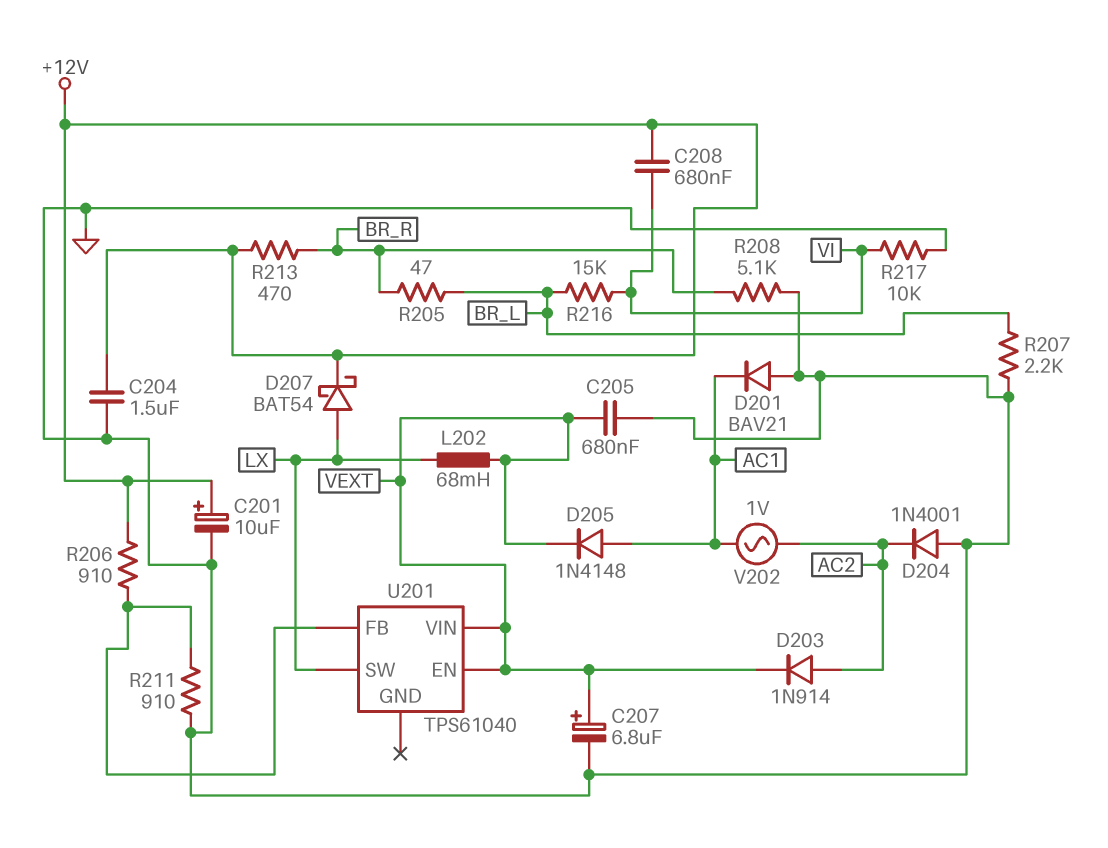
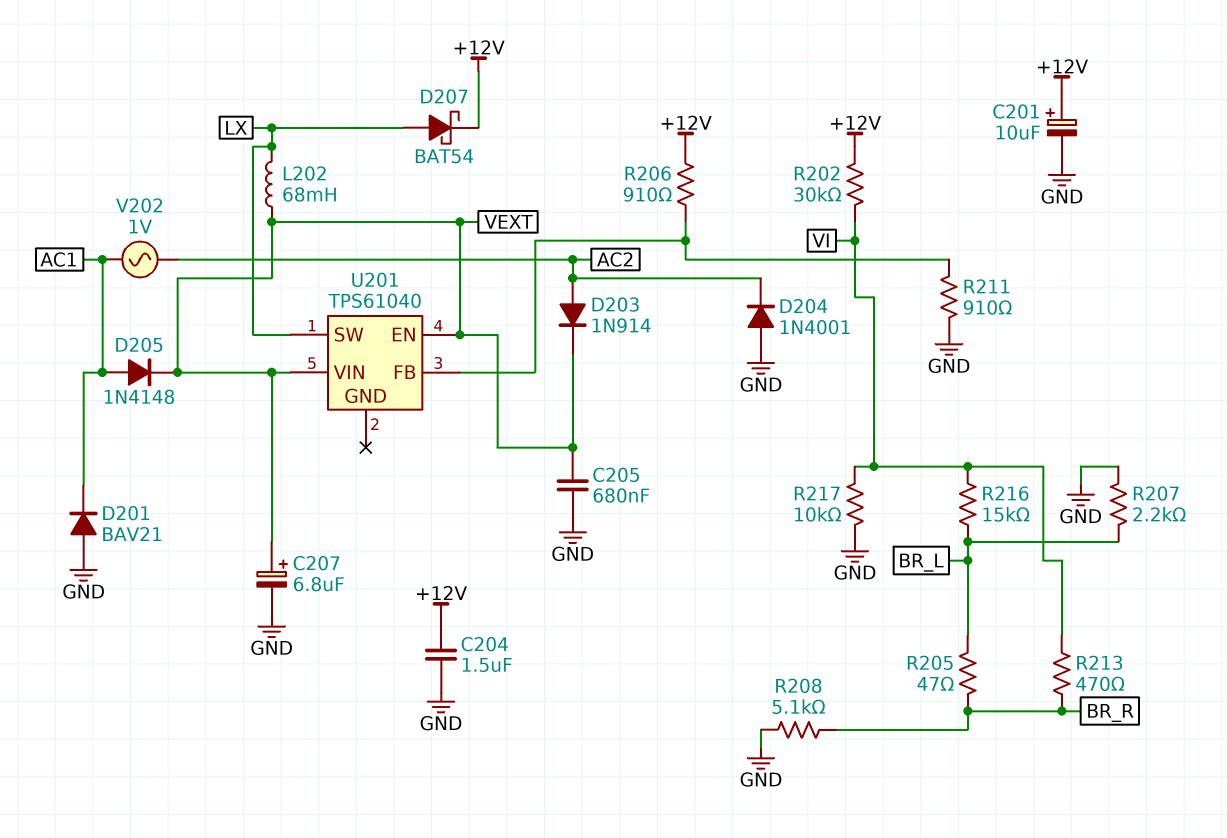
C208: 680nF (+12V, VI) -> none
R202: none -> 30k (+12V, VI)
R213: 470 (+12V, BR_R) -> 470 (BR_R, VI)

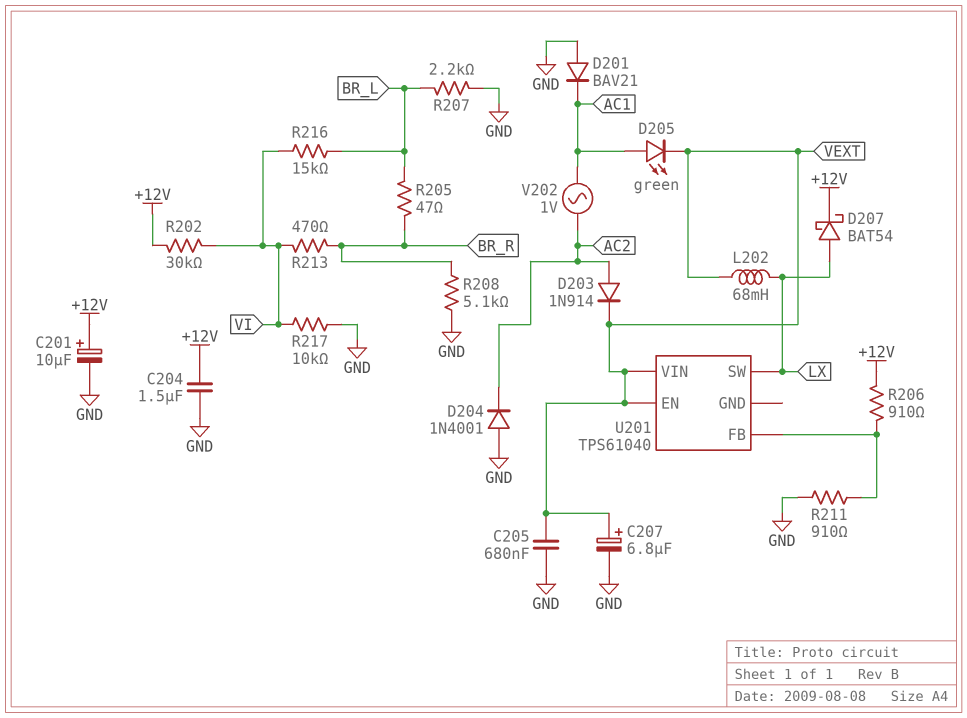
D205: diode 1N4148 (A AC1, K VEXT) -> LED green (A AC1, K VEXT)

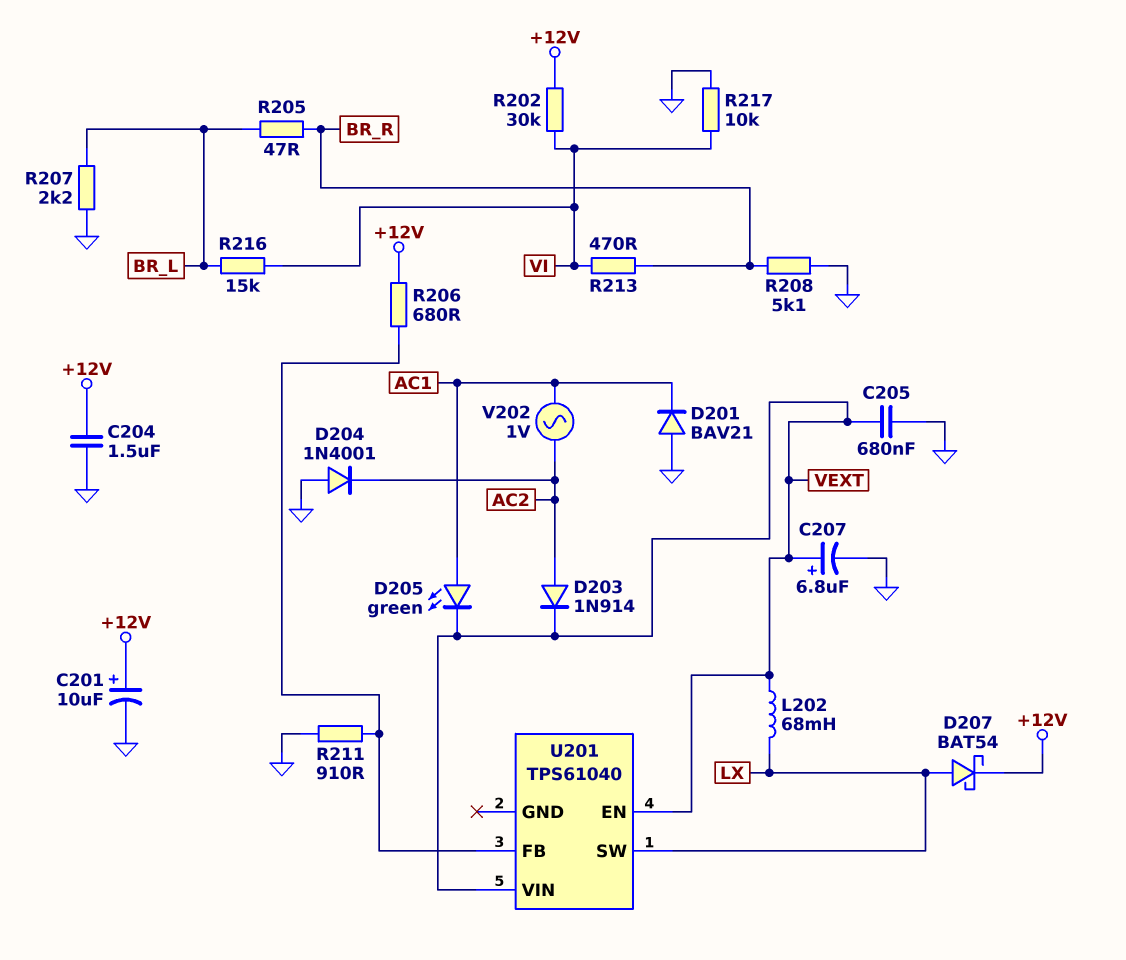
R206: 910 (+12V, U201/FB) -> 680 (+12V, U201/FB)

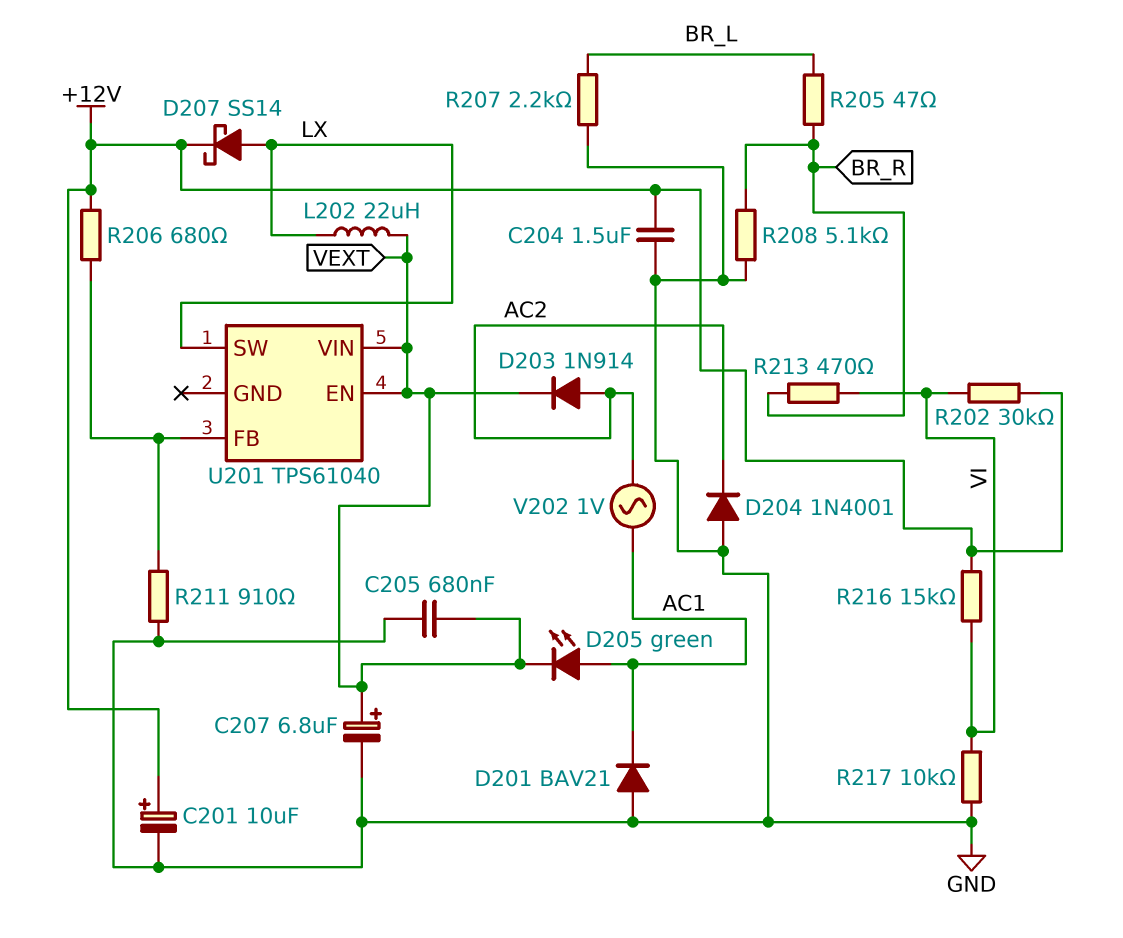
D207: schottky BAT54 (A LX, K +12V) -> schottky SS14 (A LX, K +12V)
L202: 68mH (LX, VEXT) -> 22uH (LX, VEXT)
R216: 15k (BR_L, VI) -> 15k (+12V, VI)

